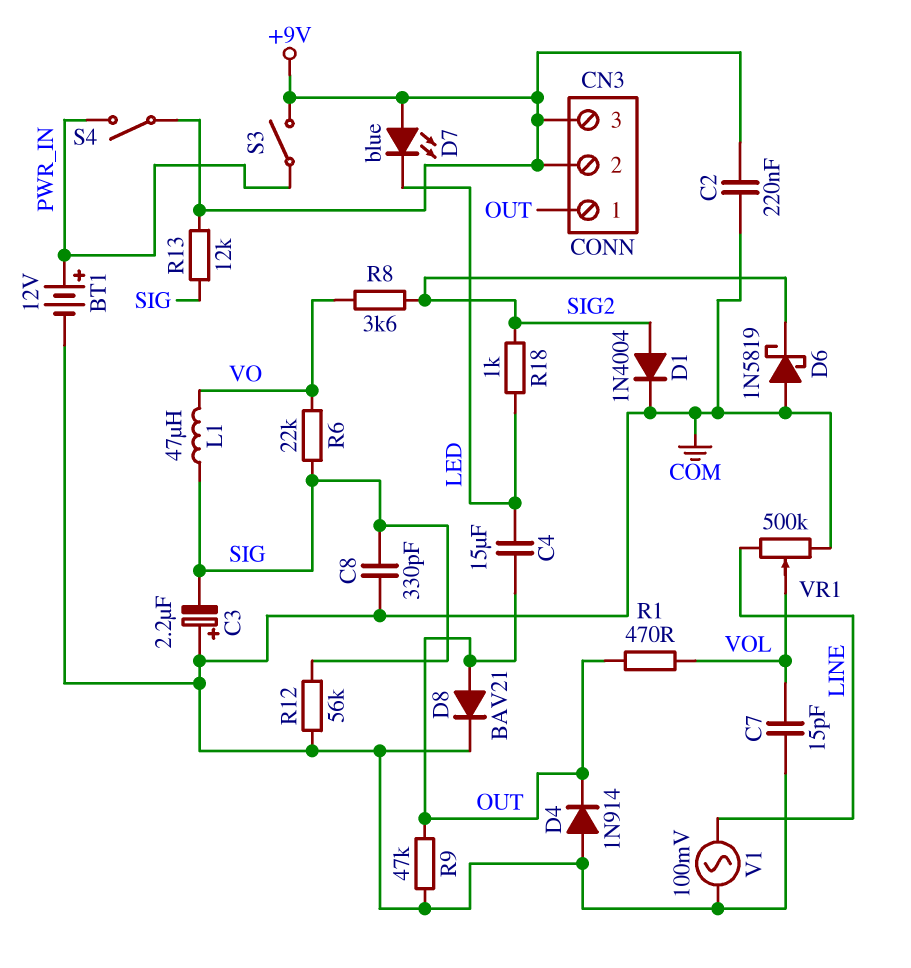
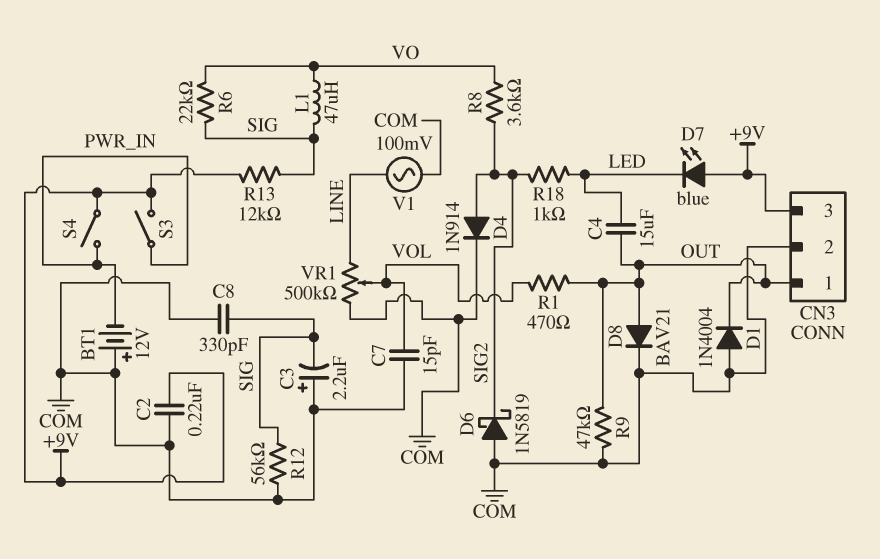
BT1: 12V (plus PWR_IN, minus COM) -> 12V (plus COM, minus PWR_IN)
CN3 pin 2: +9V -> COM
D1: diode 1N4004 (A SIG2, K COM) -> diode 1N4004 (A COM, K OUT)
D4: diode 1N914 (A COM, K OUT) -> diode 1N914 (A SIG2, K COM)

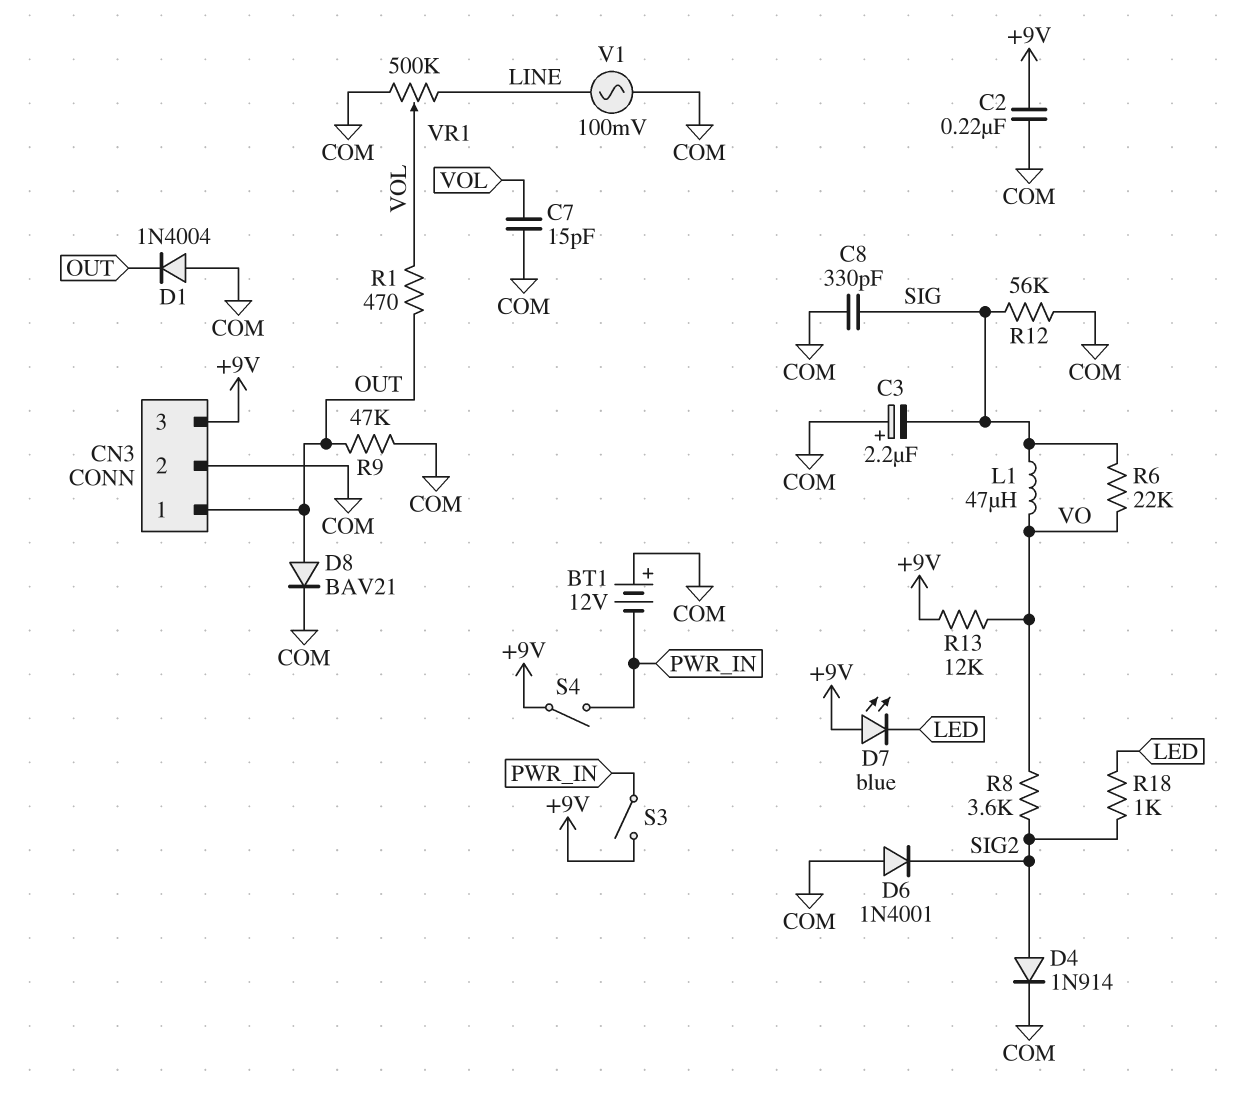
C4: 15uF (LED, OUT) -> none
D6: schottky 1N5819 (A COM, K SIG2) -> diode 1N4001 (A COM, K SIG2)
R13: 12k (+9V, SIG) -> 12k (+9V, VO)

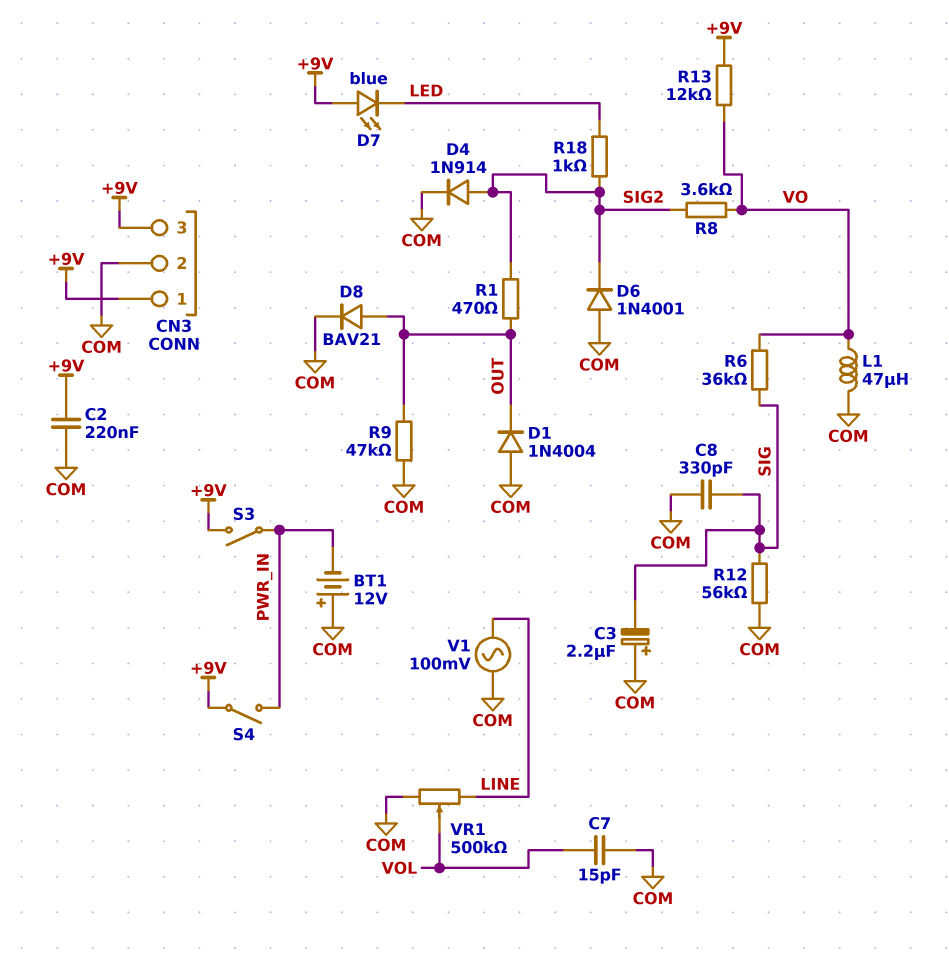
CN3 pin 1: OUT -> +9V
L1: 47uH (SIG, VO) -> 47uH (COM, VO)
R1: 470 (OUT, VOL) -> 470 (OUT, SIG2)
R6: 22k (SIG, VO) -> 36k (SIG, VO)

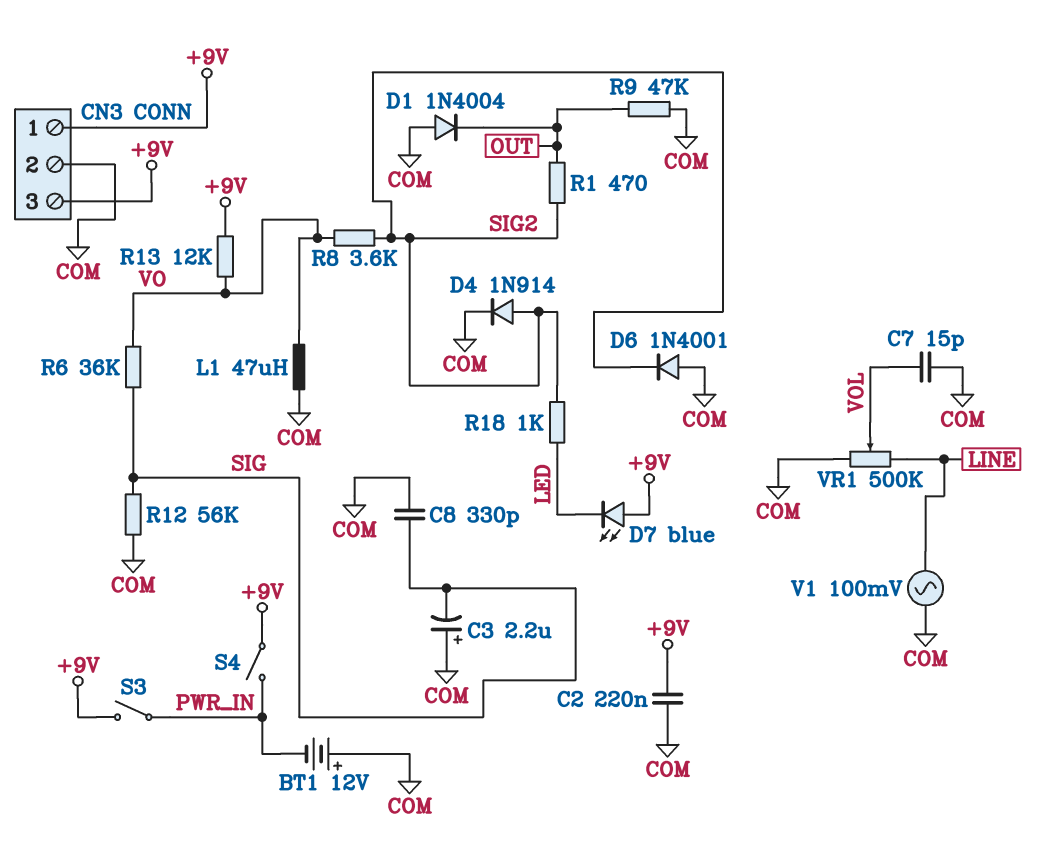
D8: diode BAV21 (A OUT, K COM) -> none

